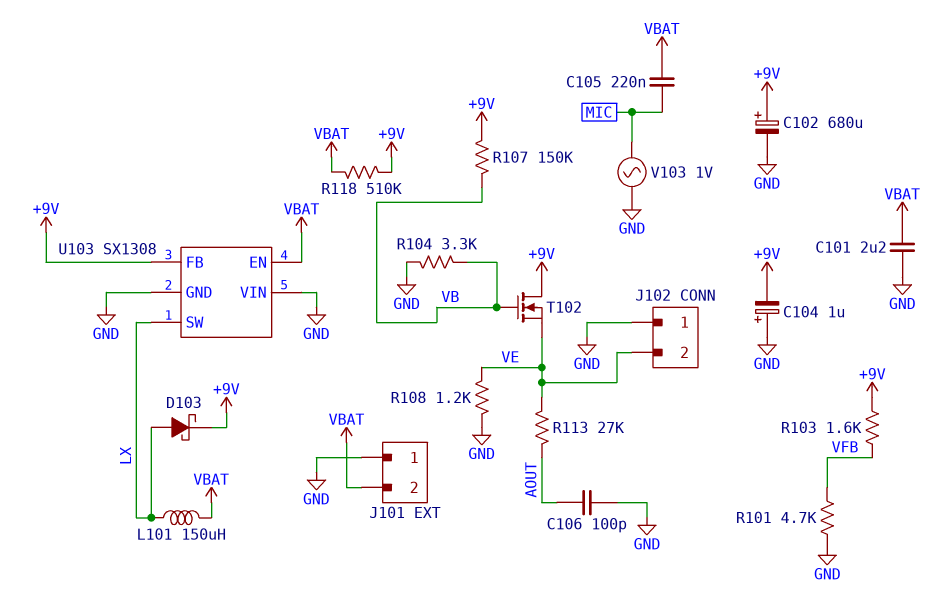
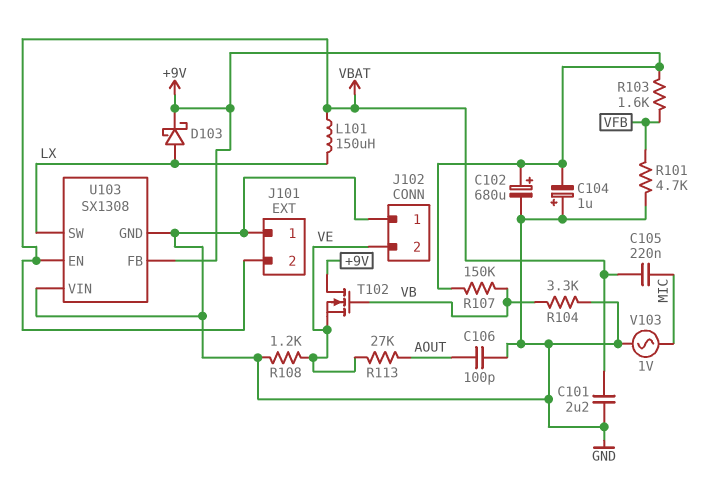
R118: 510k (+9V, VBAT) -> none

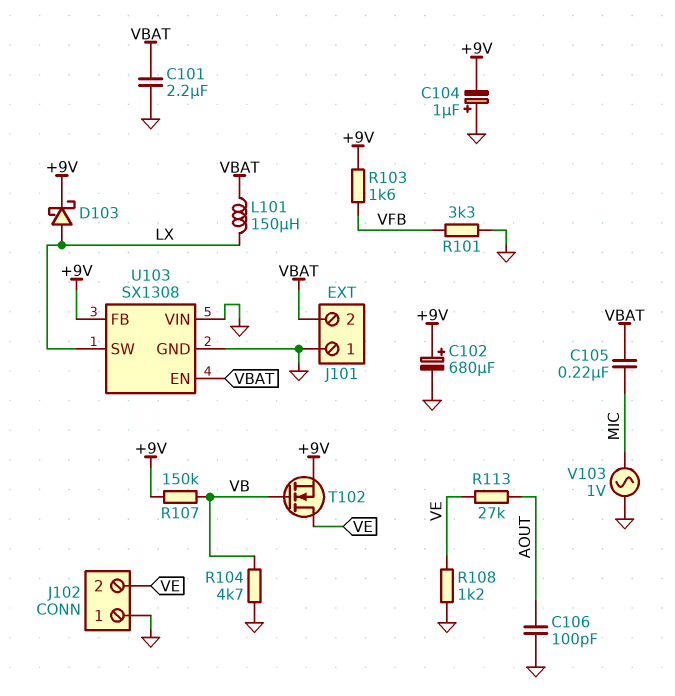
R101: 4.7k (GND, VFB) -> 3.3k (GND, VFB)
R104: 3.3k (GND, VB) -> 4.7k (GND, VB)
T102: NMOS (G VB, D +9V, S VE) -> NMOS (G VB, D VE, S +9V)

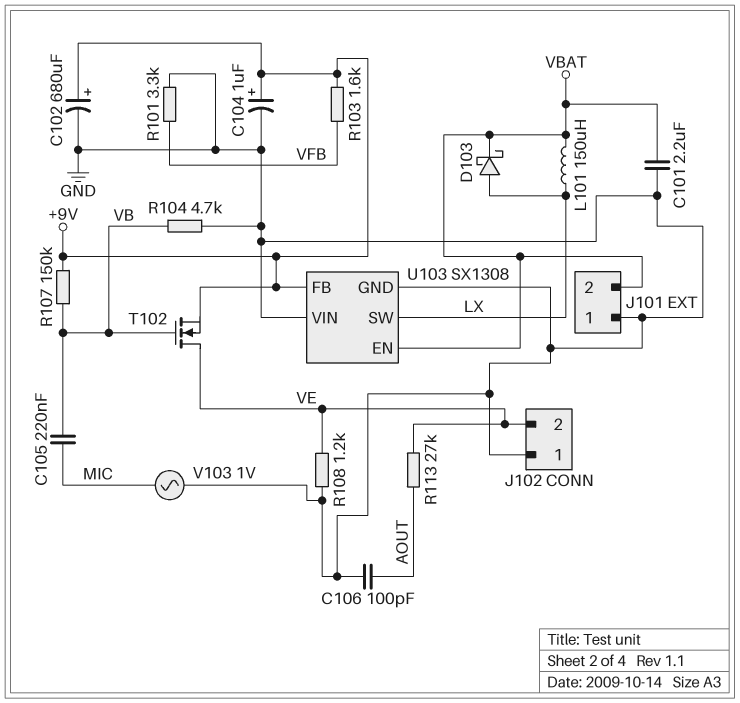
C104: 1uF (plus GND, minus +9V) -> 1uF (plus +9V, minus GND)
C105: 220nF (MIC, VBAT) -> 220nF (MIC, VB)
D103: schottky (A LX, K +9V) -> schottky (A LX, K VBAT)

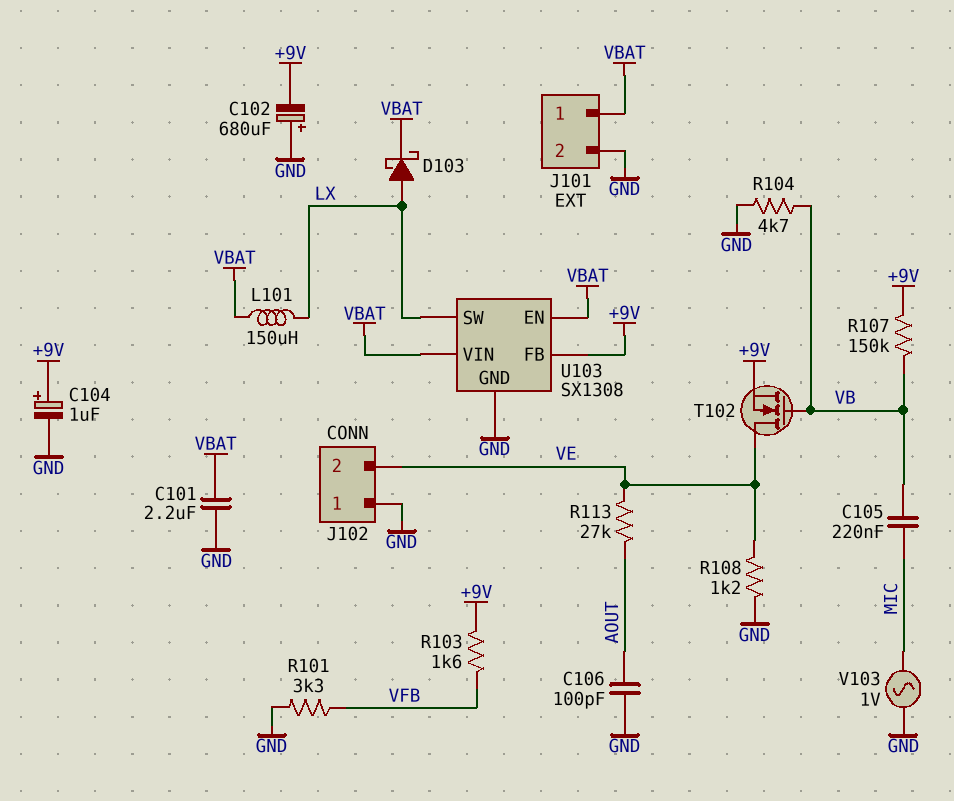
C102: 680uF (plus +9V, minus GND) -> 680uF (plus GND, minus +9V)
J101 pin 1: GND -> VBAT
J101 pin 2: VBAT -> GND
U103 pin VIN: GND -> VBAT

